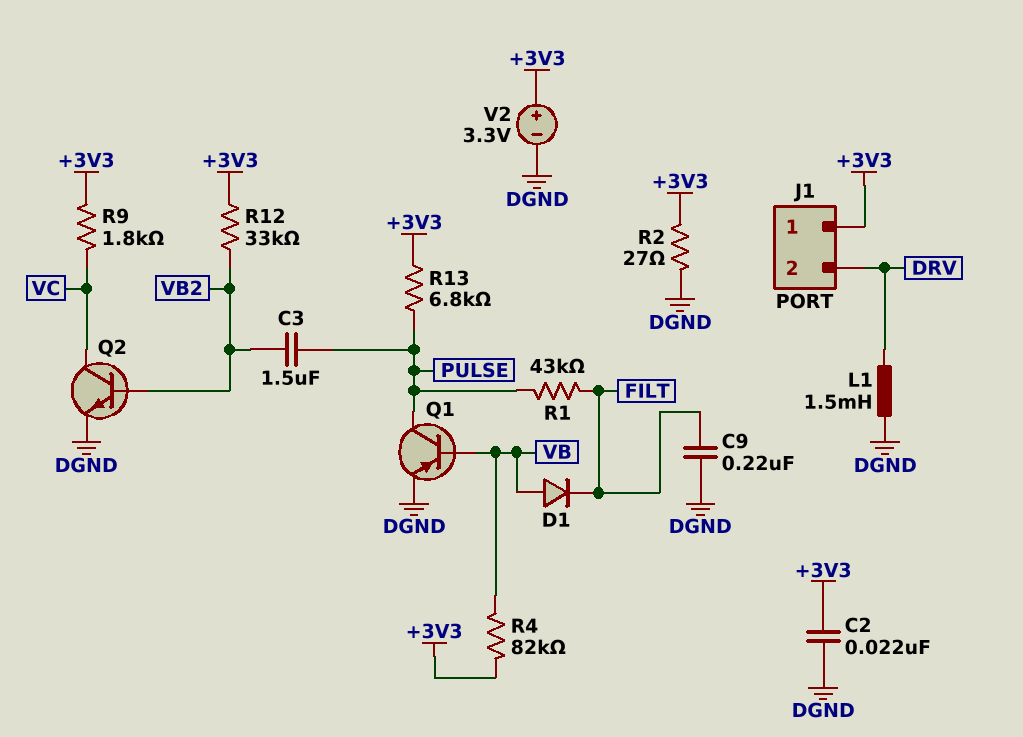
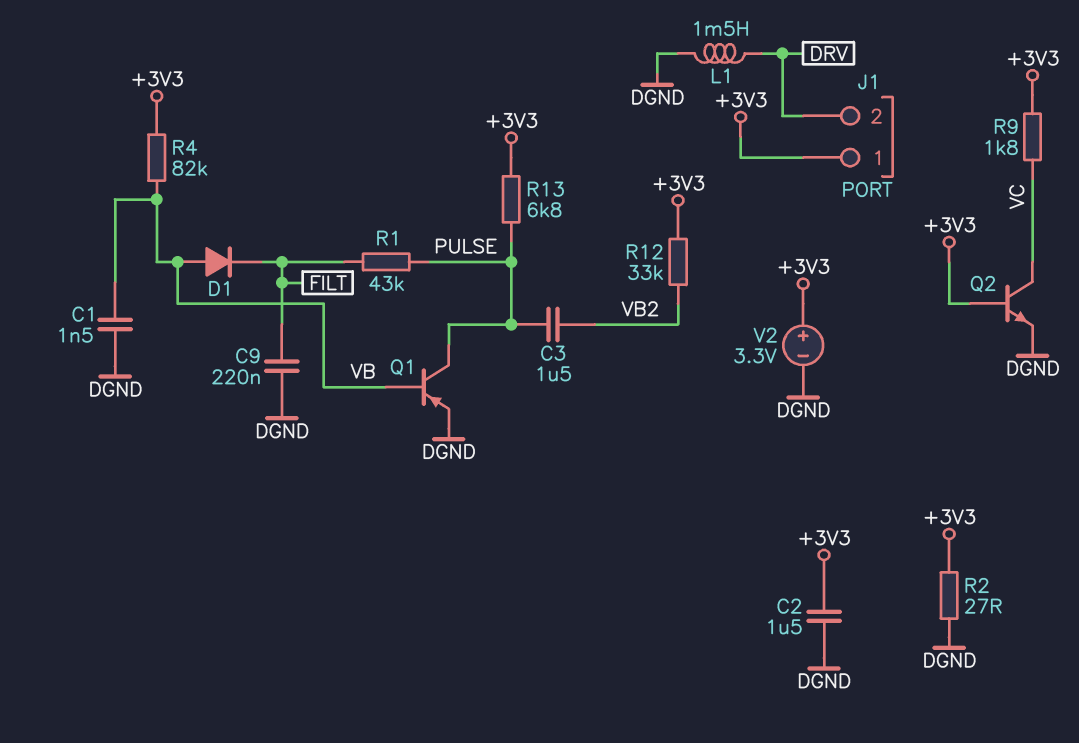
C1: none -> 1.5nF (DGND, VB)
C2: 22nF (+3V3, DGND) -> 1.5uF (+3V3, DGND)
Q2: NPN (B VB2, C VC, E DGND) -> NPN (B +3V3, C VC, E DGND)

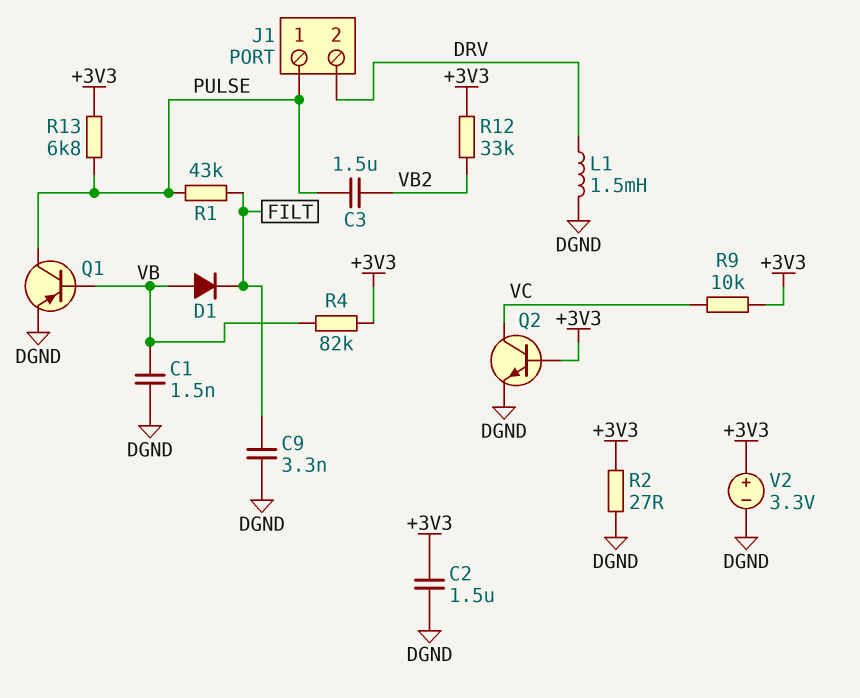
C9: 220nF (DGND, FILT) -> 3.3nF (DGND, FILT)
J1 pin 1: +3V3 -> PULSE
R9: 1.8k (+3V3, VC) -> 10k (+3V3, VC)

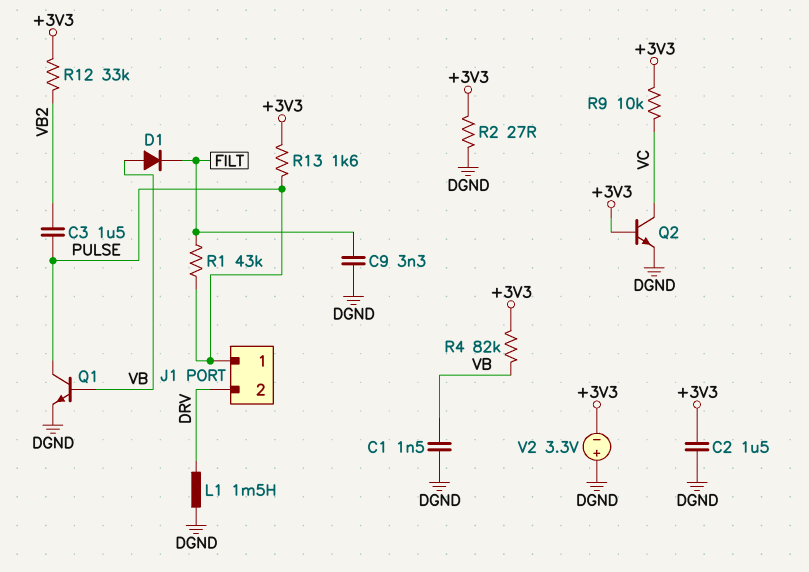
Q1: PNP (B VB, C PULSE, E DGND) -> NPN (B VB, C PULSE, E DGND)
R13: 6.8k (+3V3, PULSE) -> 1.6k (+3V3, PULSE)
V2: 3.3V (plus +3V3, minus DGND) -> 3.3V (plus DGND, minus +3V3)

